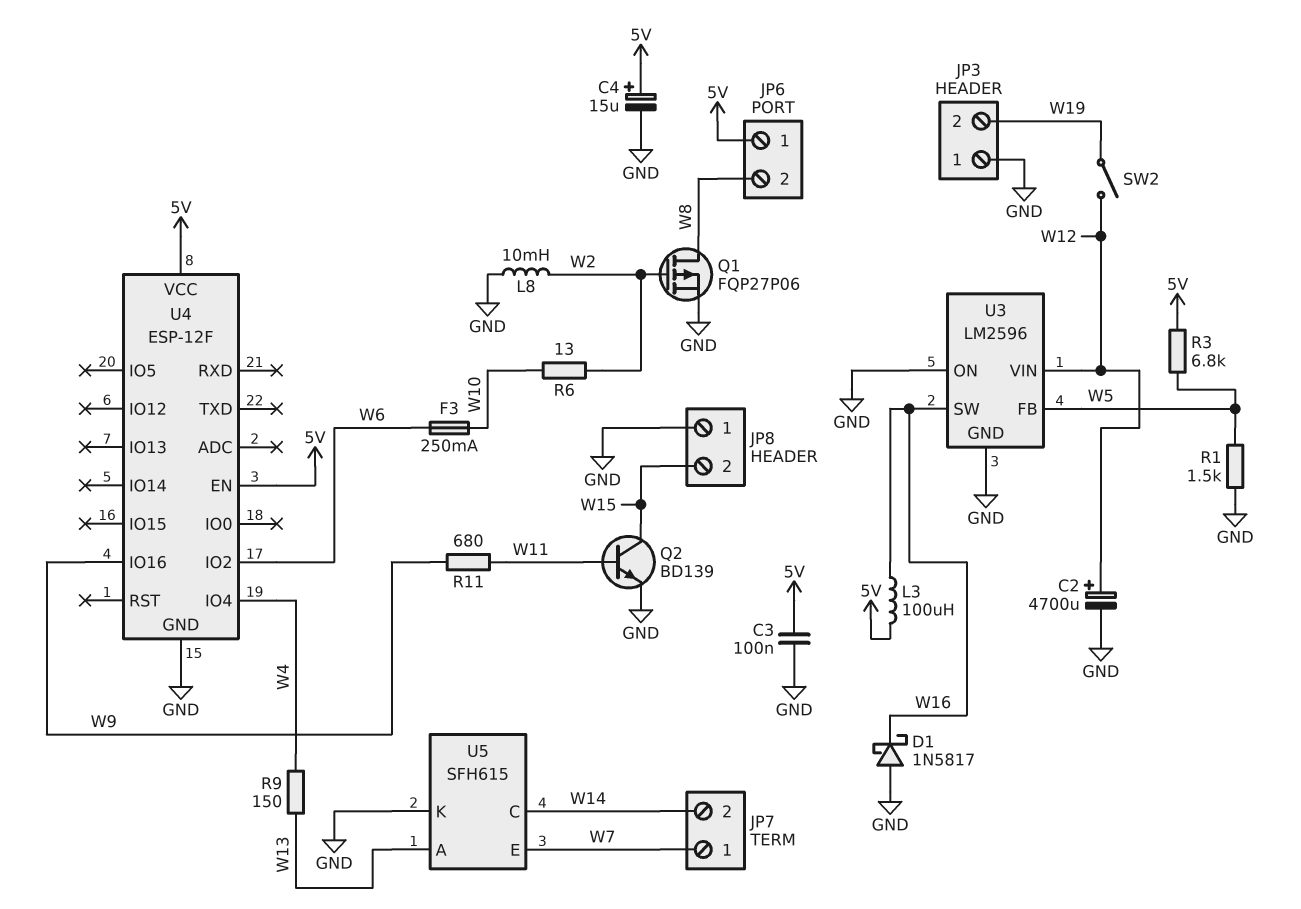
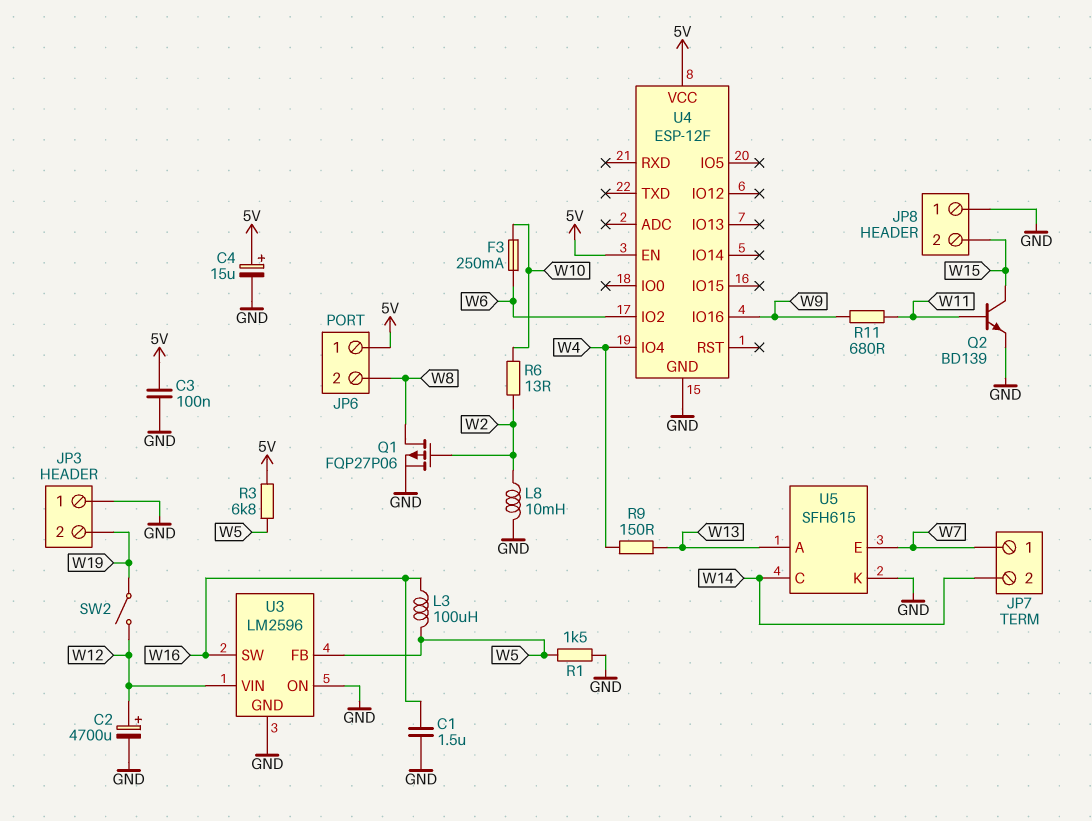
C1: none -> 1.5uF (GND, W16)
D1: schottky 1N5817 (A GND, K W16) -> none
L3: 100uH (5V, W16) -> 100uH (W5, W16)

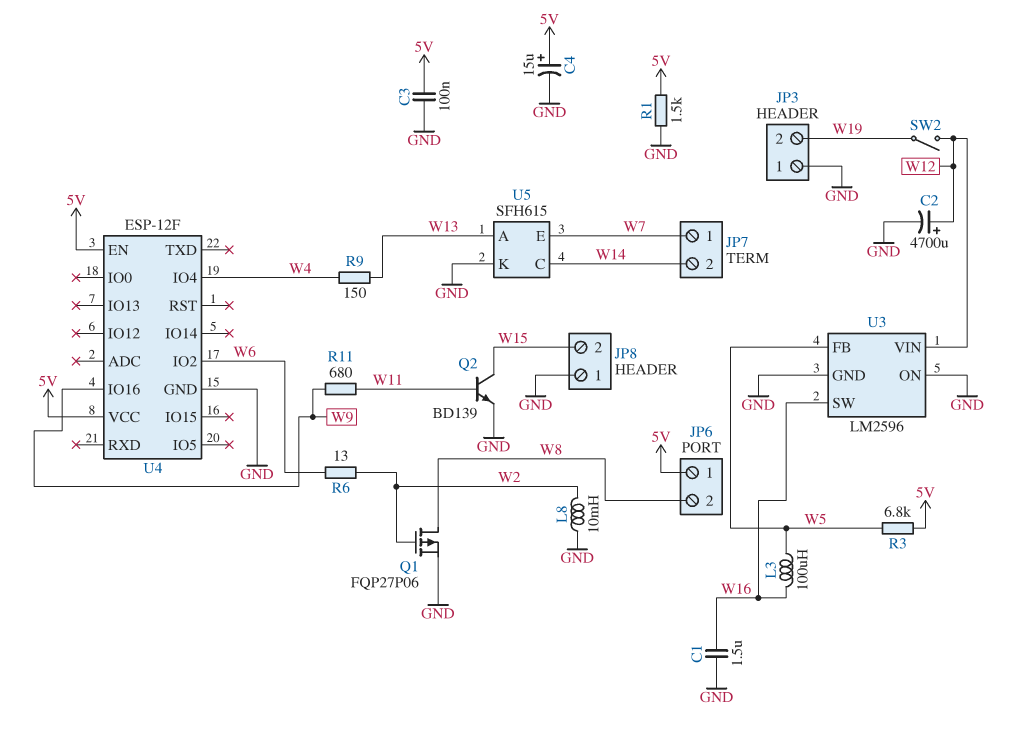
F3: 250mA (W6, W10) -> none
R1: 1.5k (GND, W5) -> 1.5k (5V, GND)
R6: 13 (W2, W10) -> 13 (W2, W6)

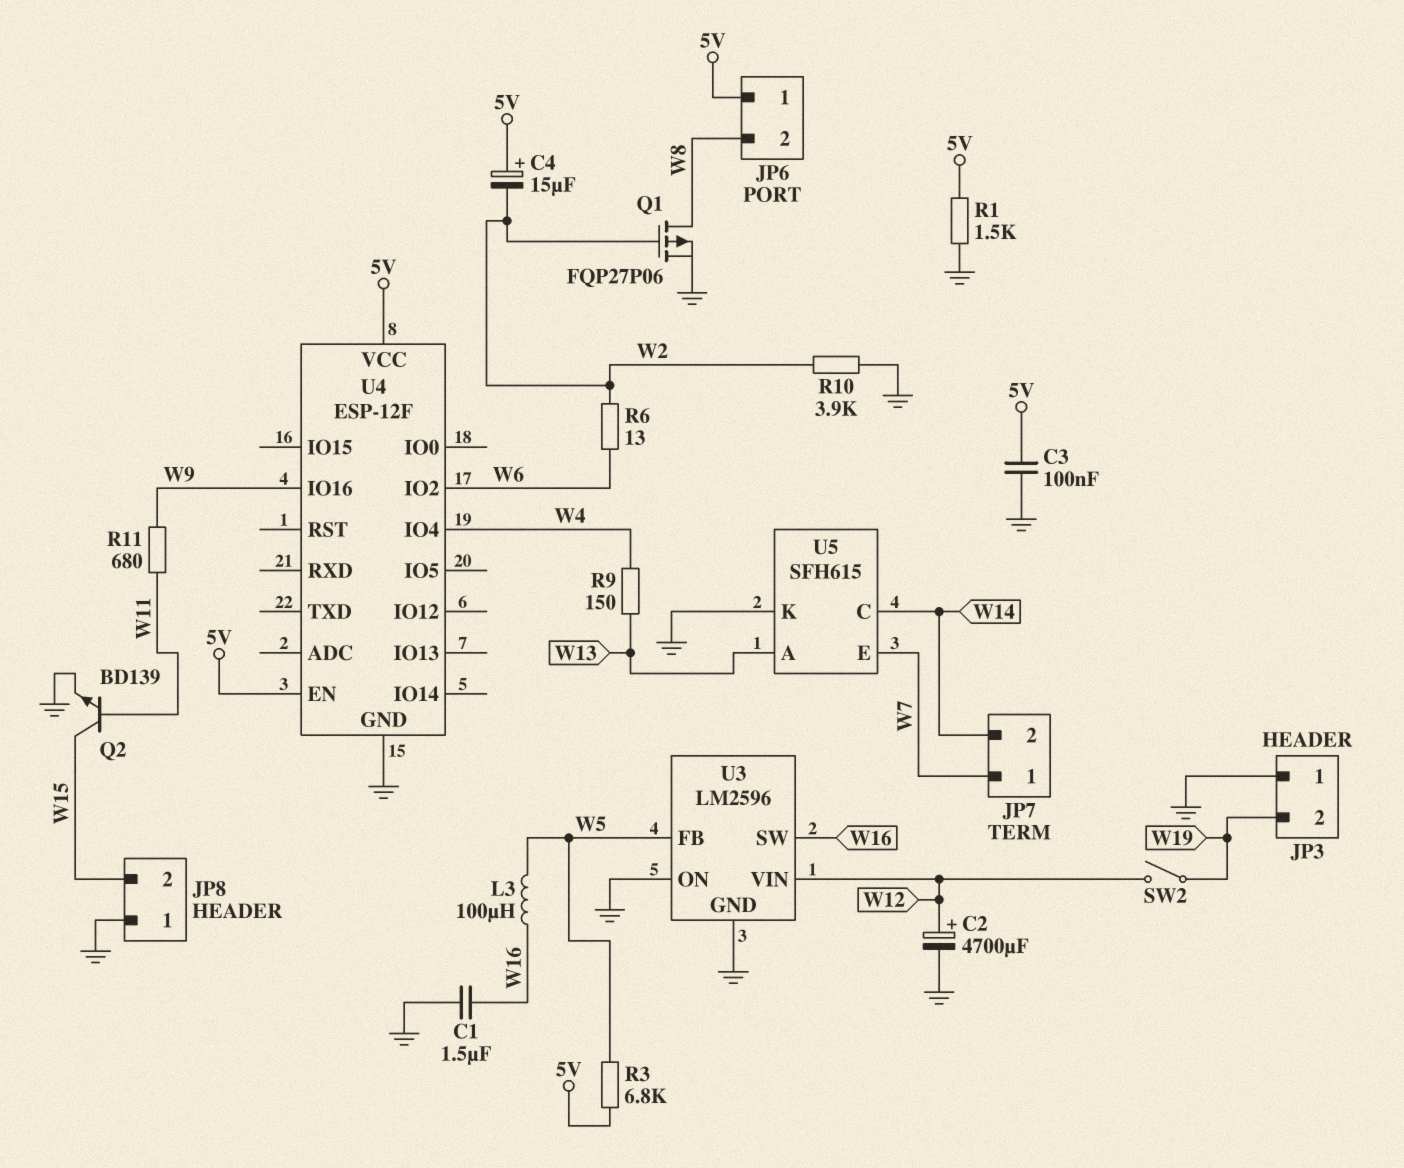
C4: 15uF (plus 5V, minus GND) -> 15uF (plus 5V, minus W2)
L8: 10mH (GND, W2) -> none
R10: none -> 3.9k (GND, W2)

